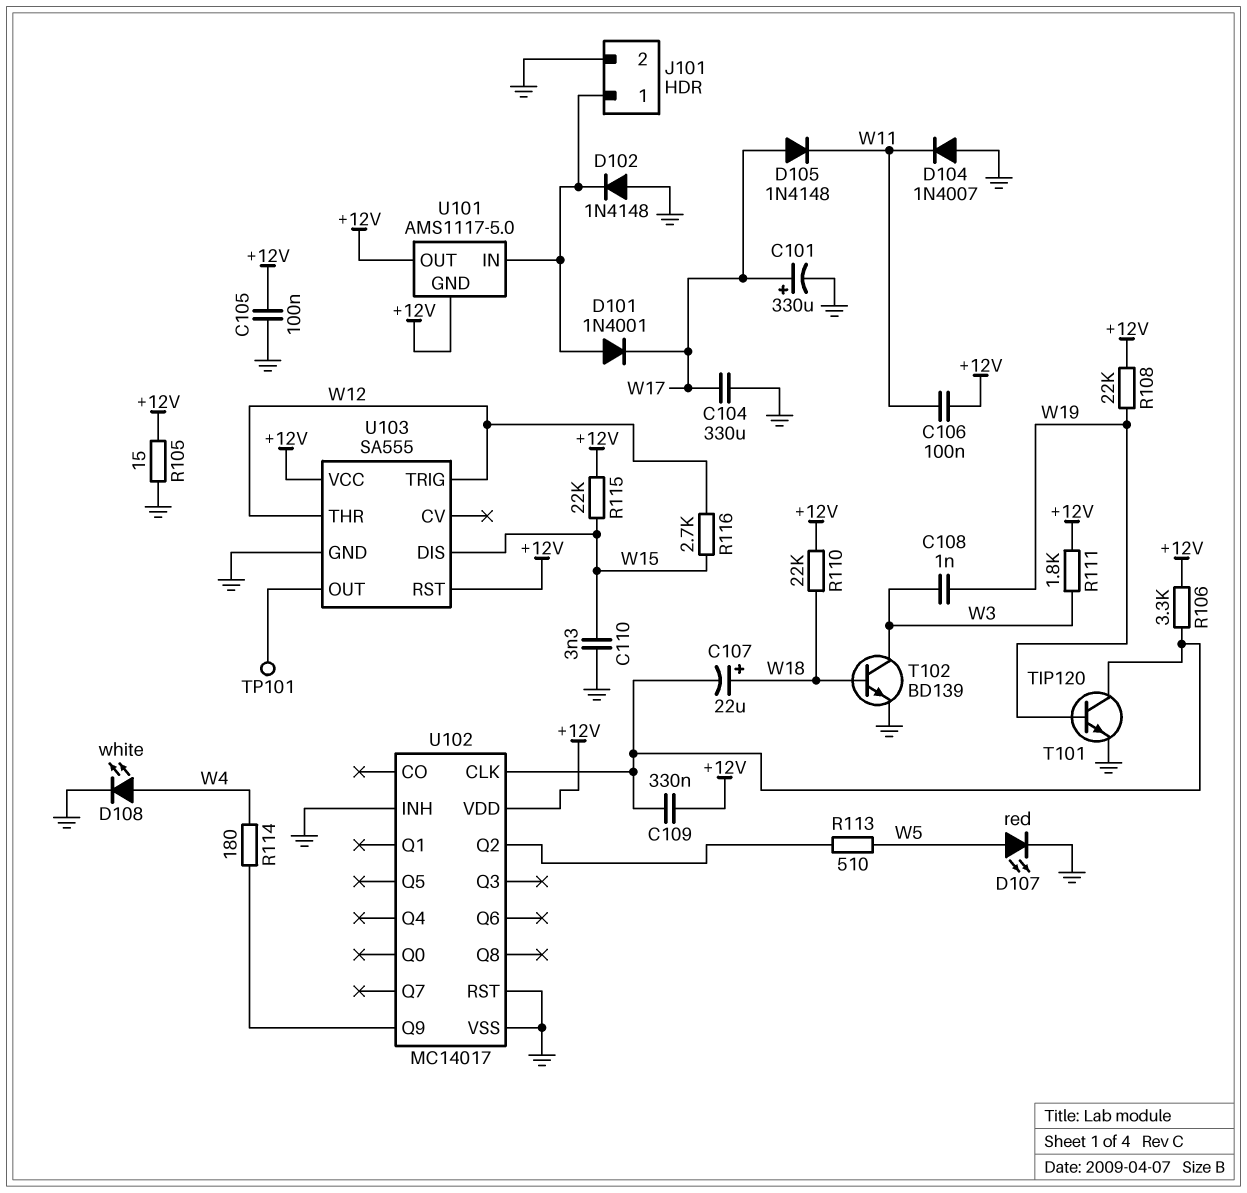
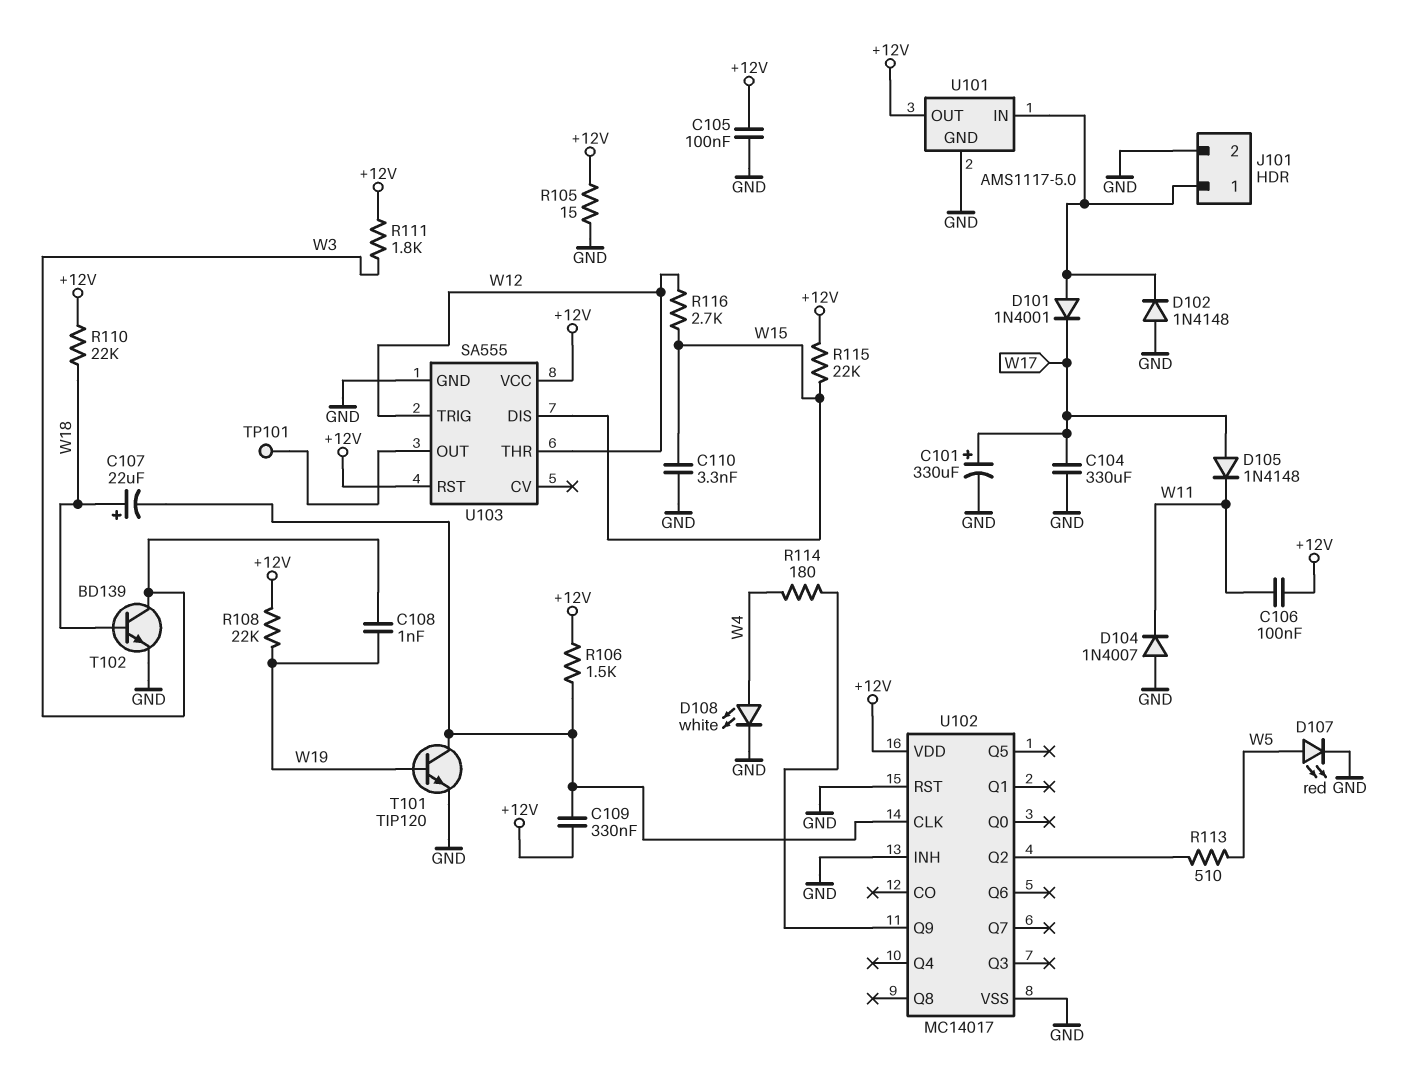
R106: 3.3k (+12V, U102/CLK) -> 1.5k (+12V, U102/CLK)
U101 pin GND: +12V -> GND

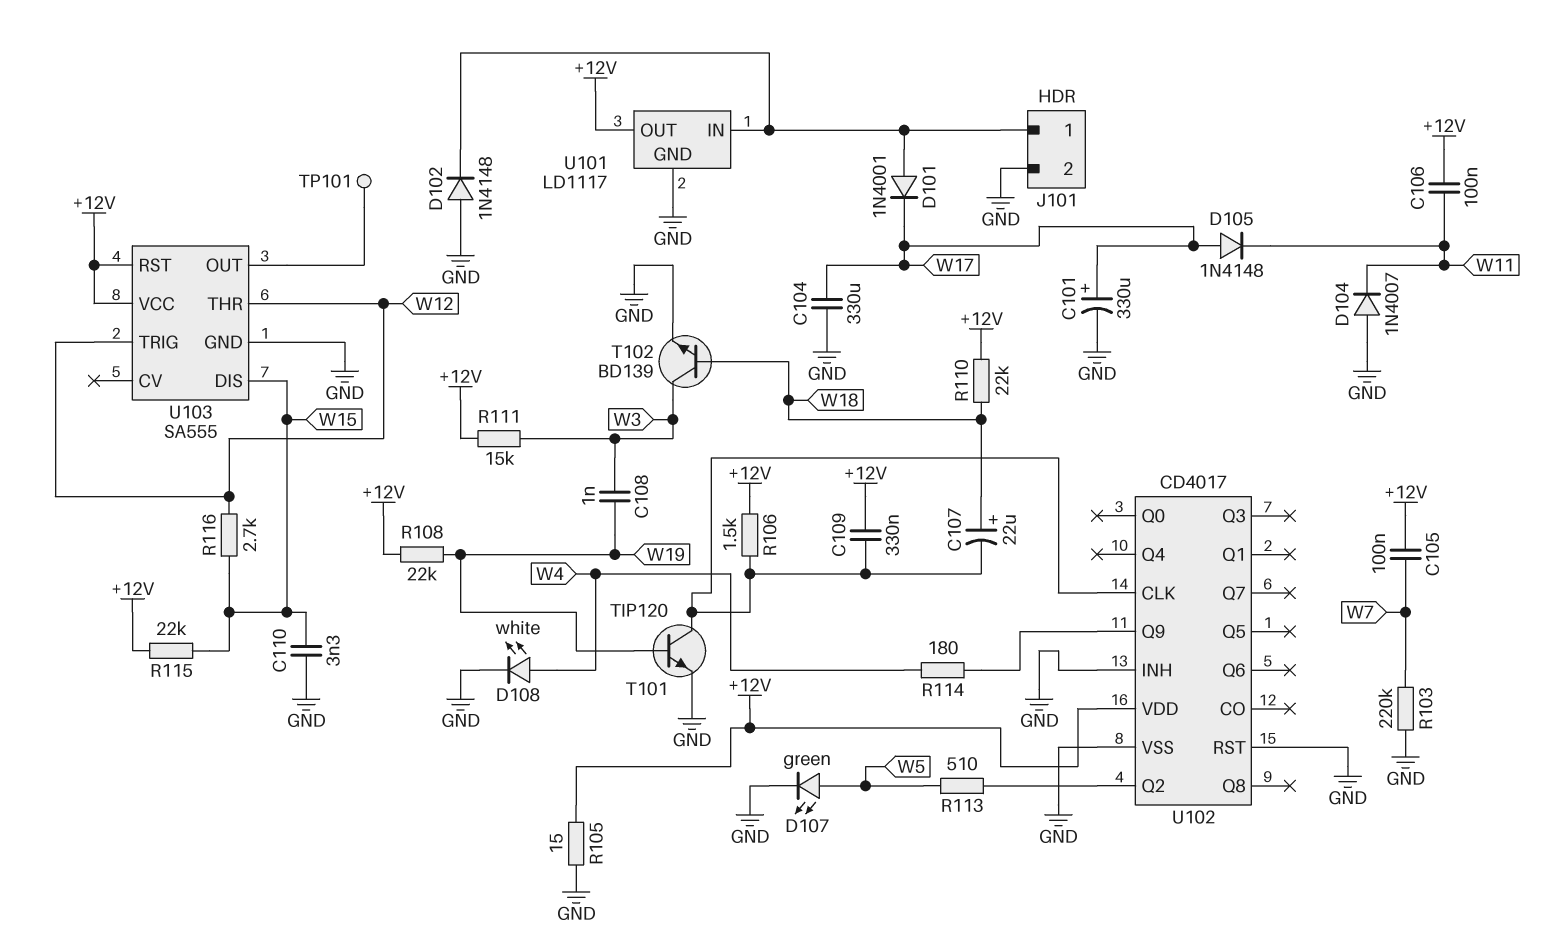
C105: 100nF (+12V, GND) -> 100nF (+12V, W7)
D107: LED red (A W5, K GND) -> LED green (A W5, K GND)
R103: none -> 220k (GND, W7)
R111: 1.8k (+12V, W3) -> 15k (+12V, W3)
U101: AMS1117-5.0 -> LD1117
U102: MC14017 -> CD4017

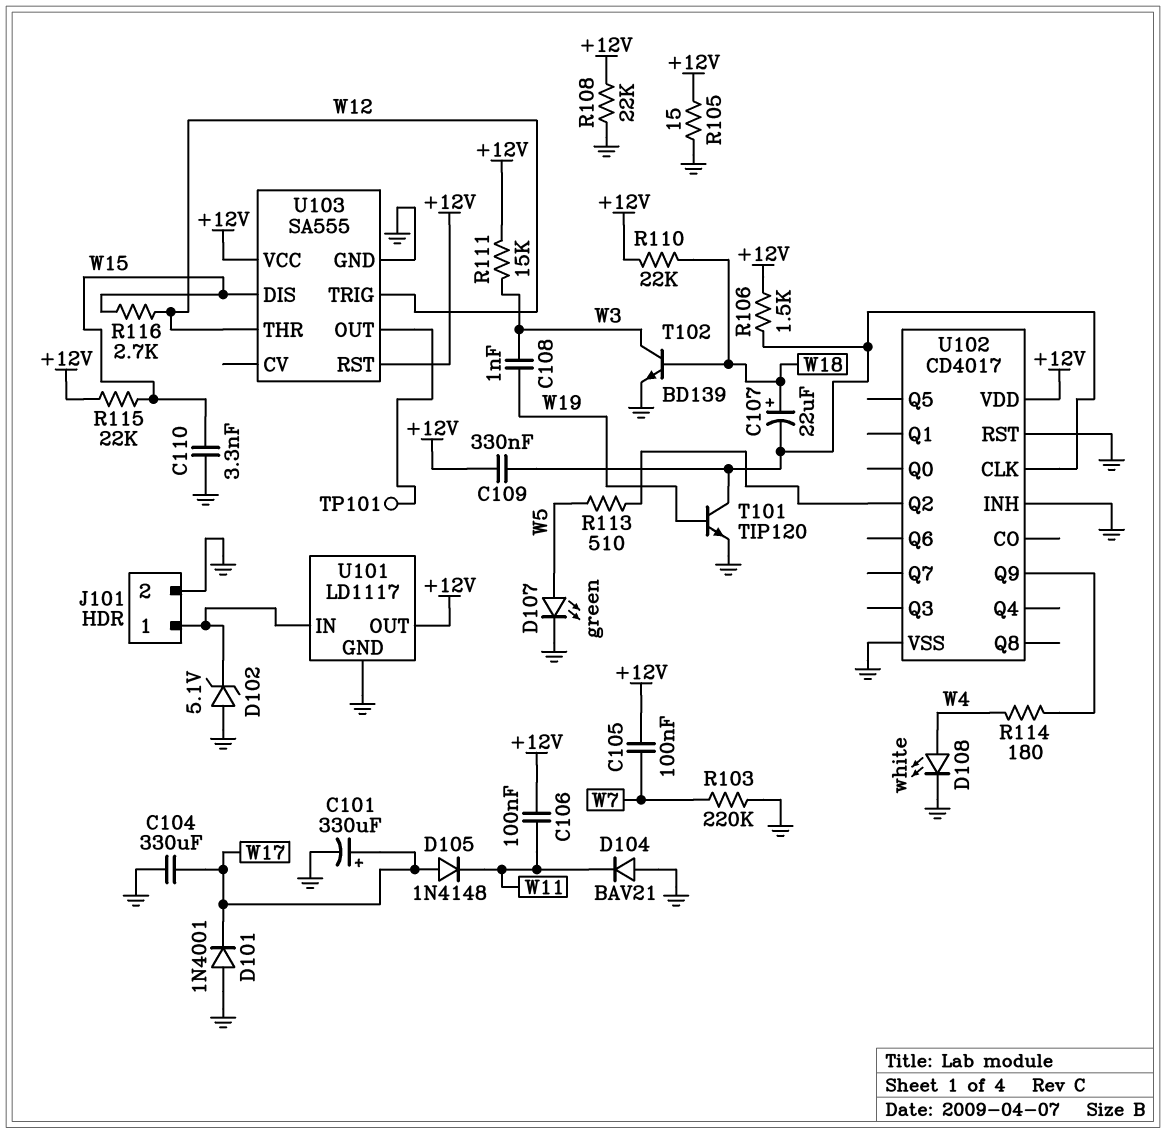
D101: diode 1N4001 (A J101/1, K W17) -> diode 1N4001 (A GND, K W17)
D102: diode 1N4148 (A GND, K J101/1) -> zener 5.1V (A GND, K J101/1)
D104: diode 1N4007 (A GND, K W11) -> diode BAV21 (A GND, K W11)
R108: 22k (+12V, W19) -> 22k (+12V, GND)

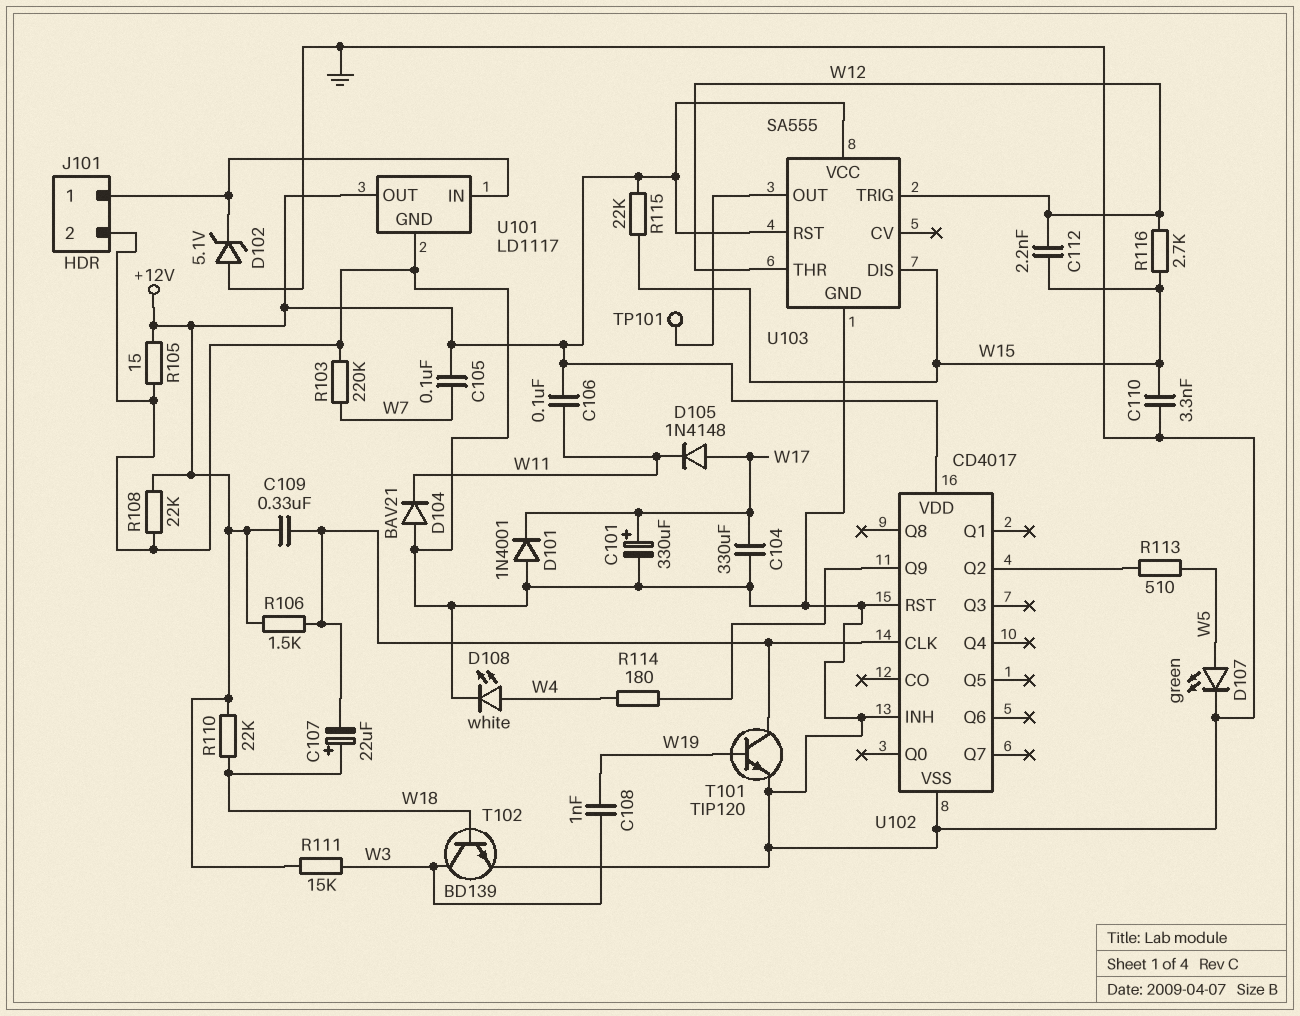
C112: none -> 2.2nF (W12, W15)

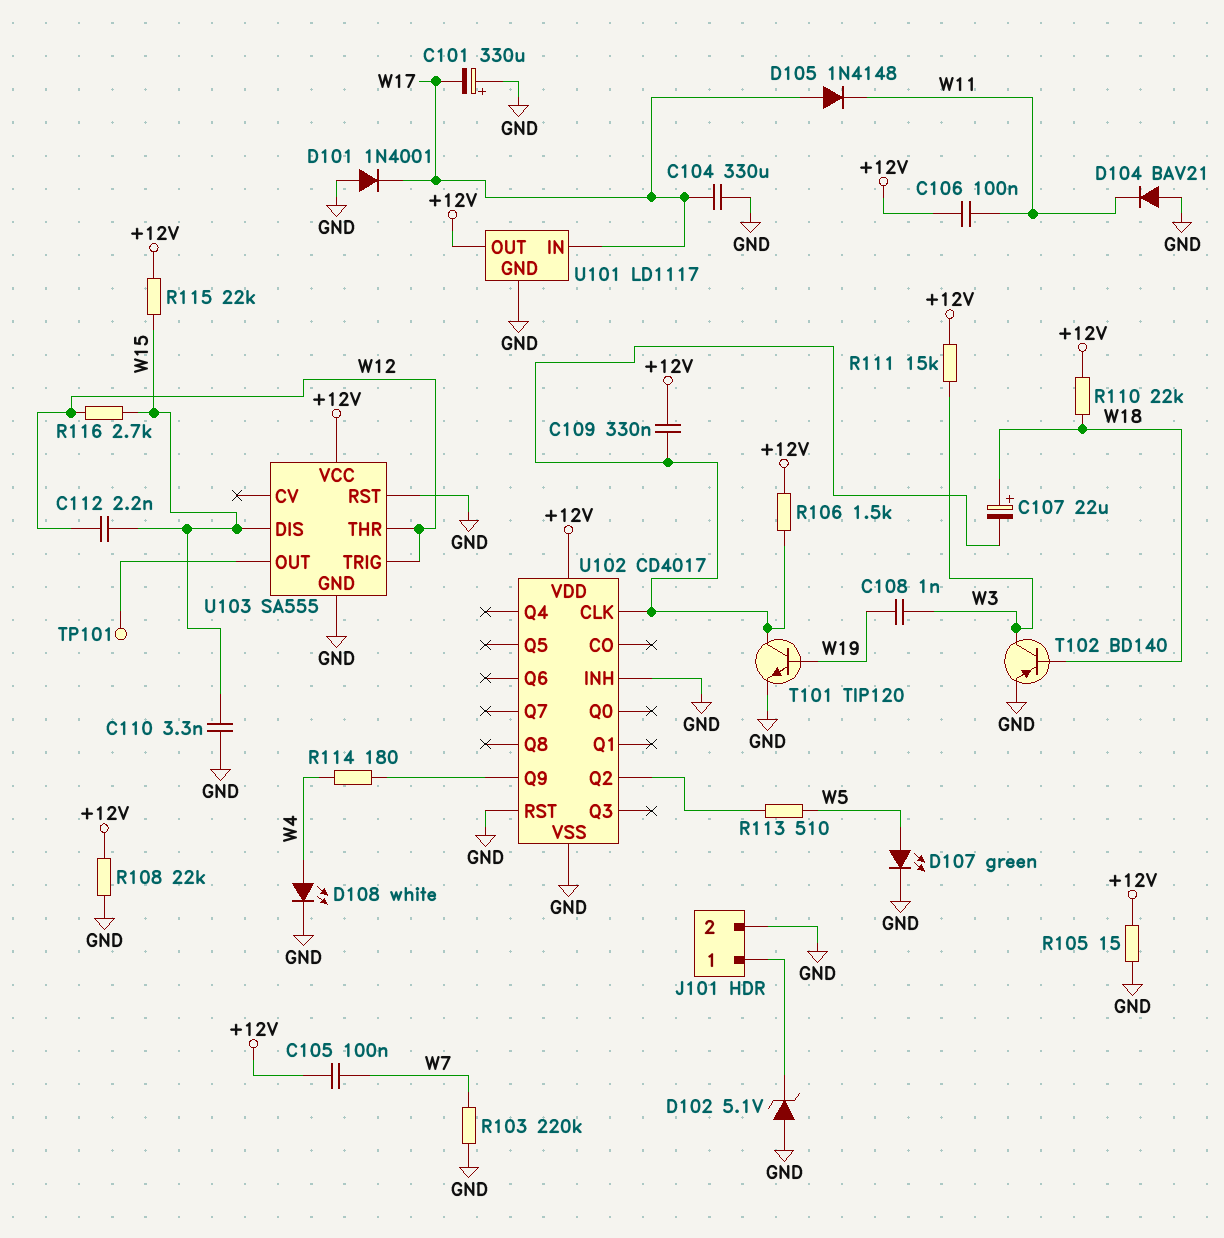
C101: 330uF (plus W17, minus GND) -> 330uF (plus GND, minus W17)
T102: NPN BD139 (B W18, C W3, E GND) -> PNP BD140 (B W18, C W3, E GND)
U101 pin IN: J101/1 -> W17
U103 pin RST: +12V -> GND

